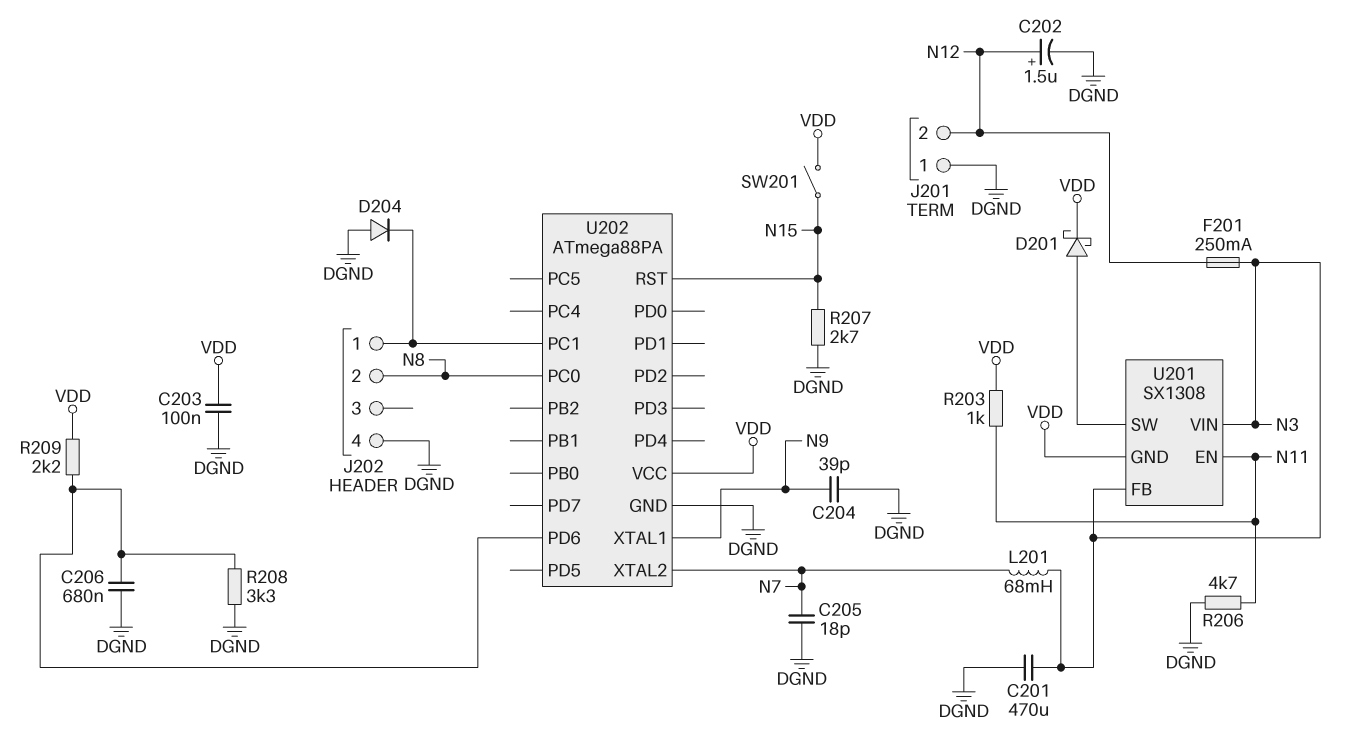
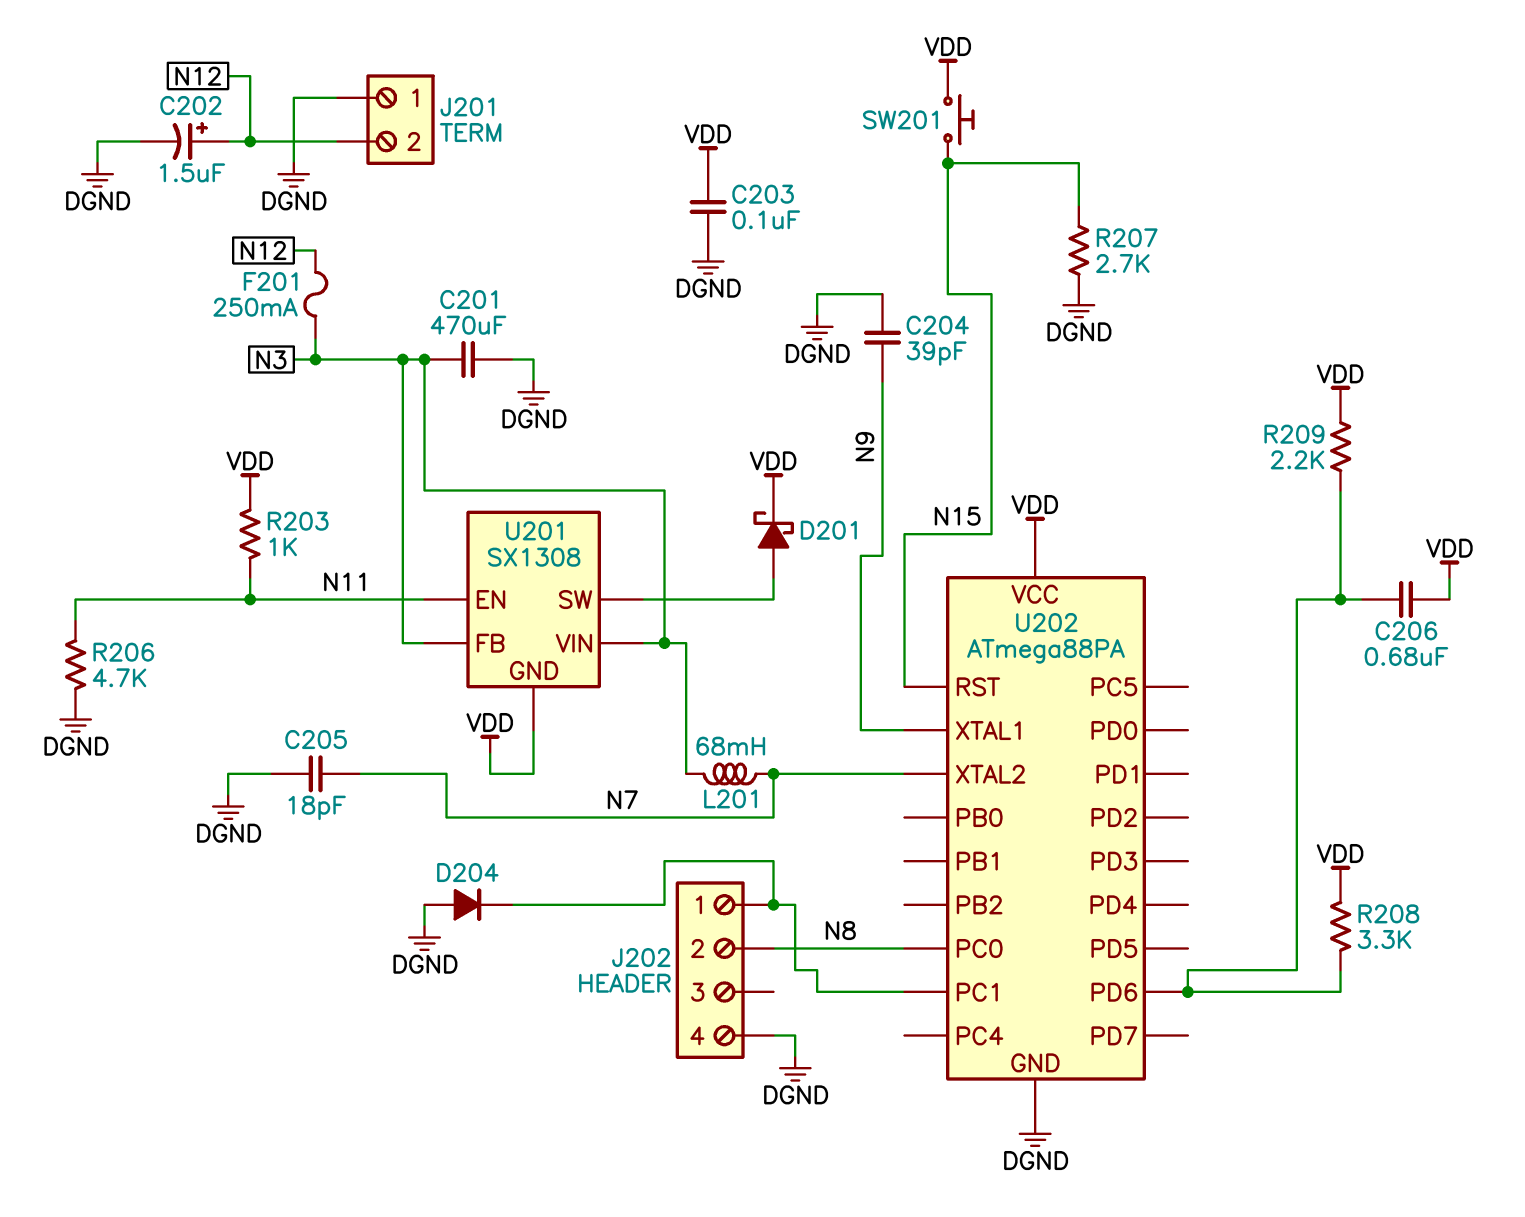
C206: 680nF (DGND, U202/PD6) -> 680nF (U202/PD6, VDD)
R208: 3.3k (DGND, U202/PD6) -> 3.3k (U202/PD6, VDD)
SW201: switch (N15, VDD) -> button (N15, VDD)

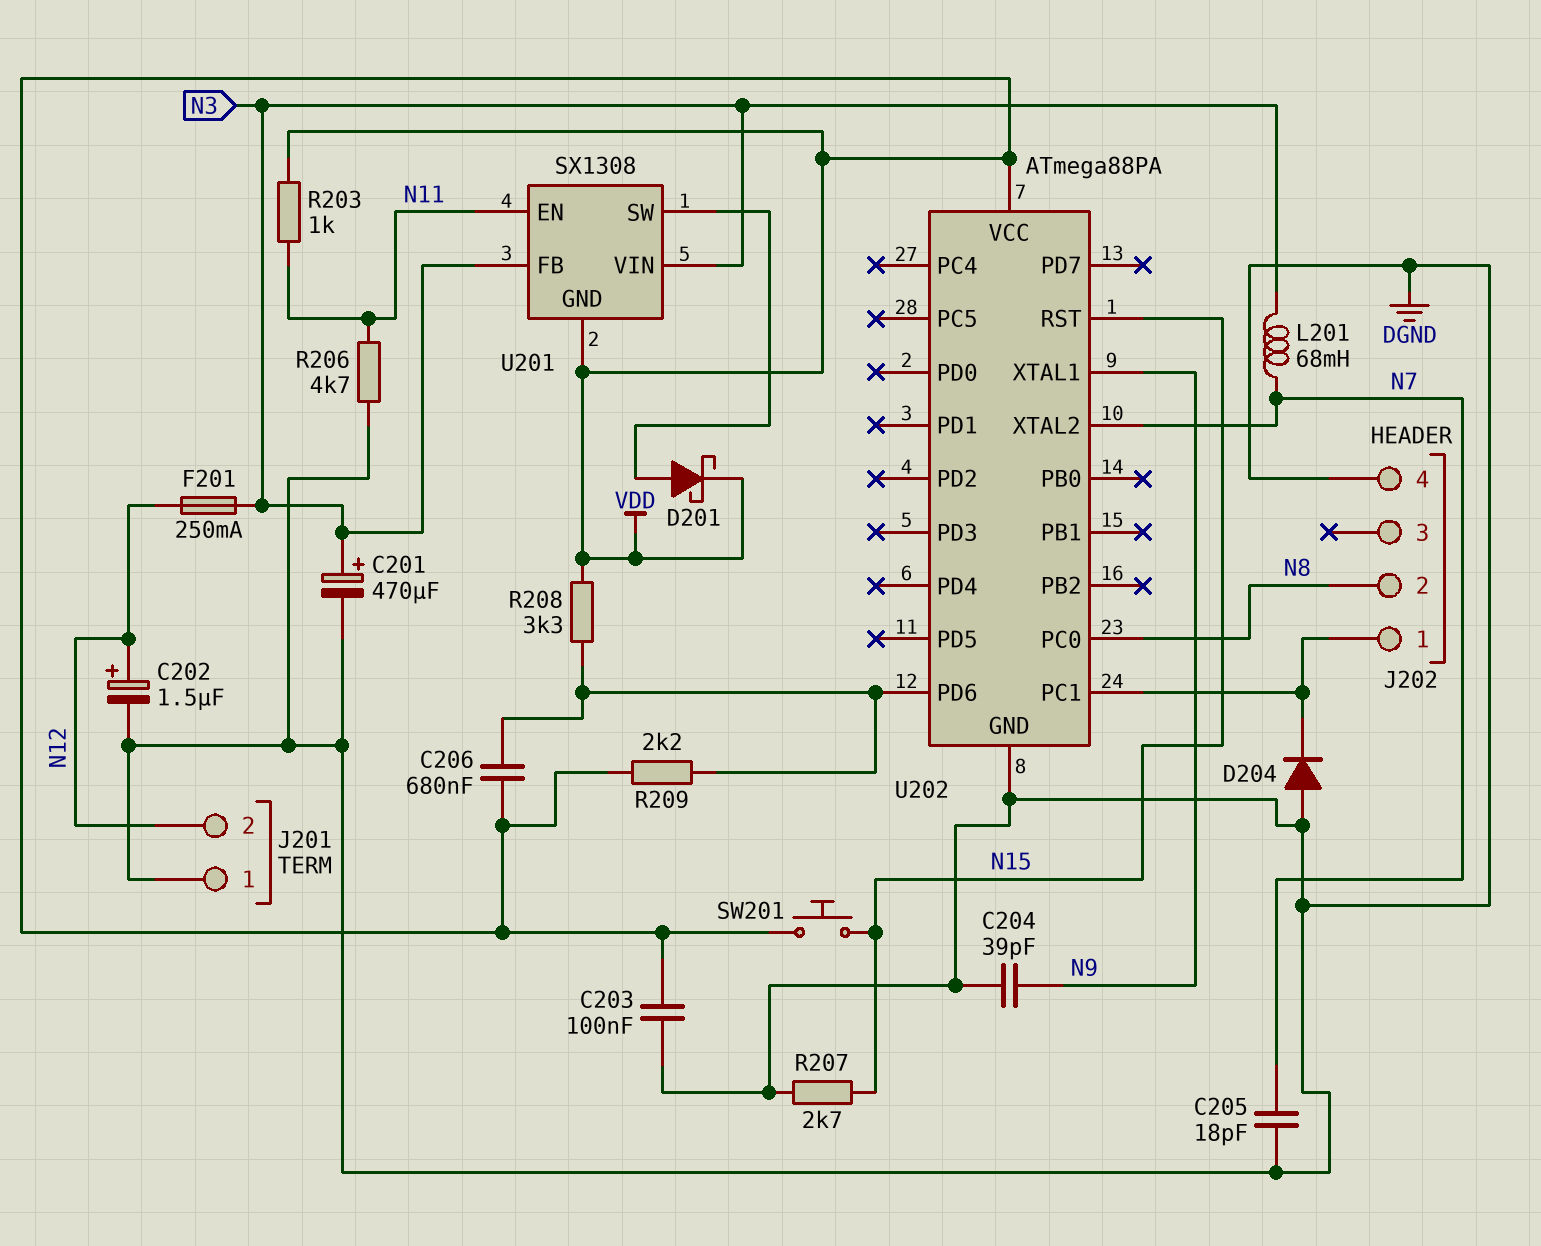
C201: 470uF (DGND, N3) -> 470uF (plus N3, minus DGND)

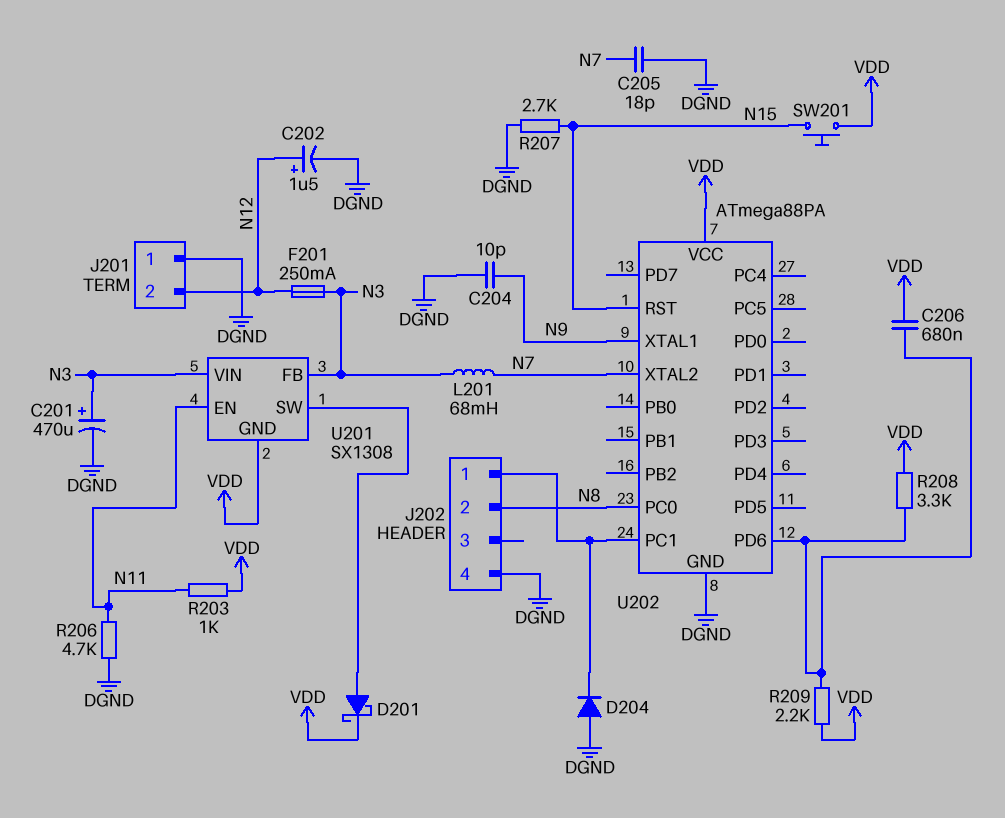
C203: 100nF (DGND, VDD) -> none
C204: 39pF (DGND, N9) -> 10pF (DGND, N9)

